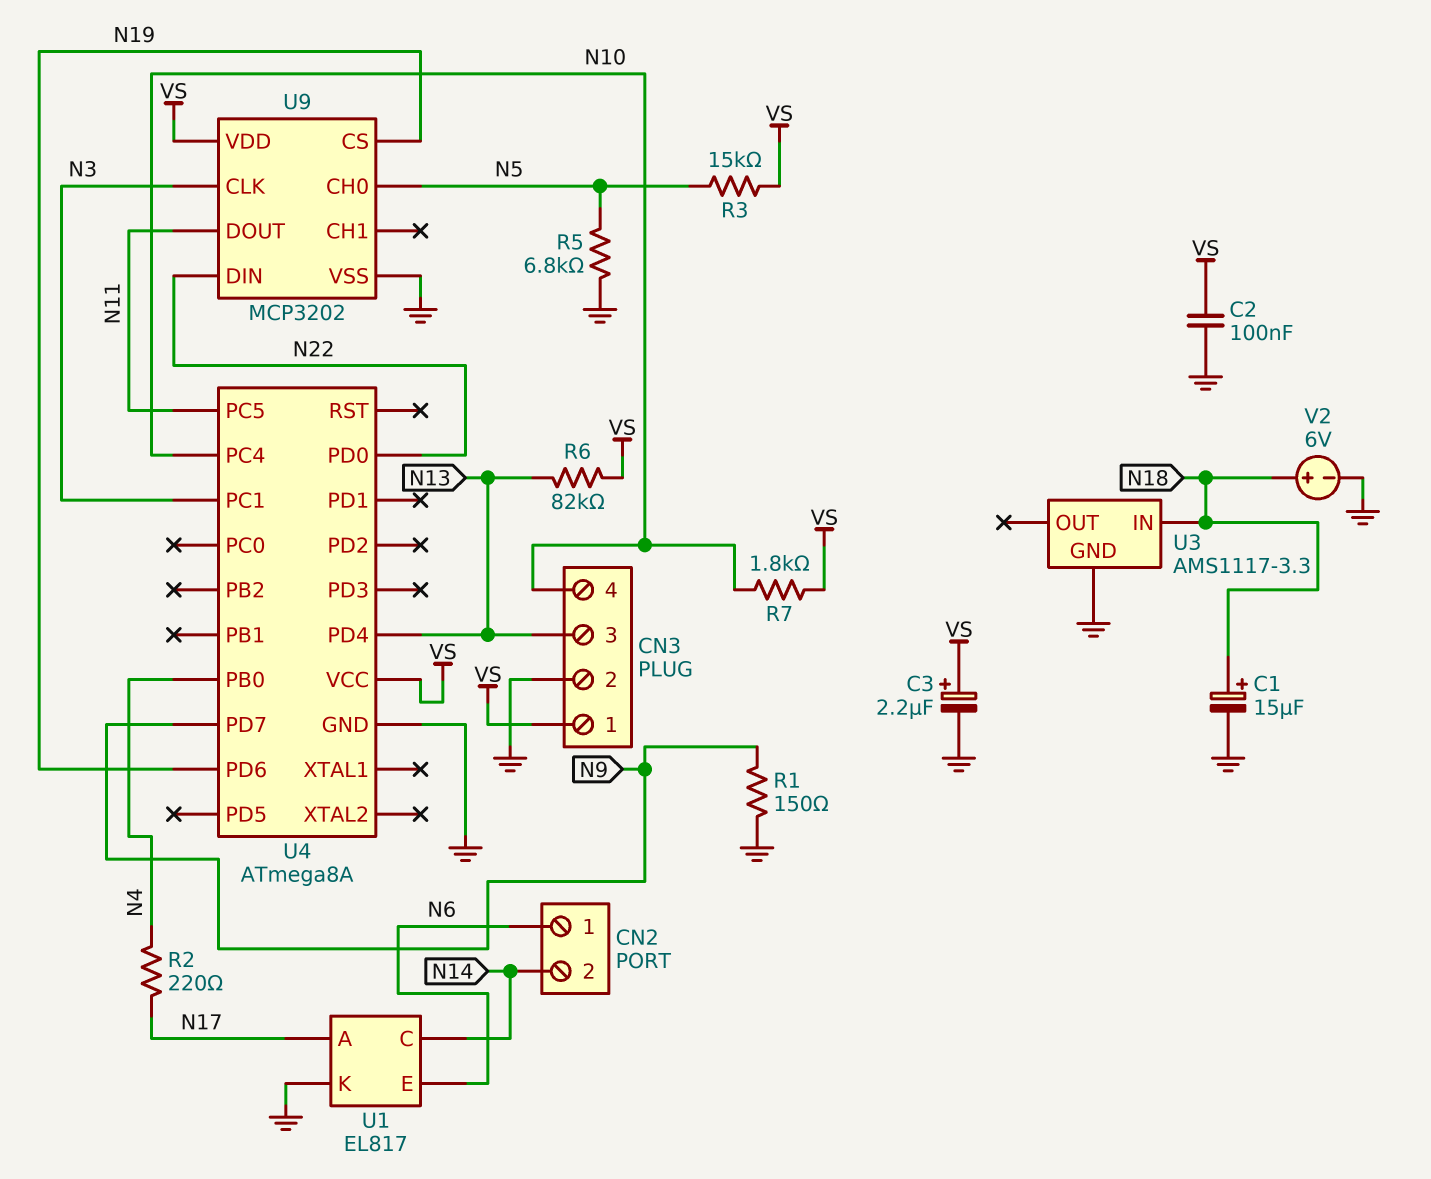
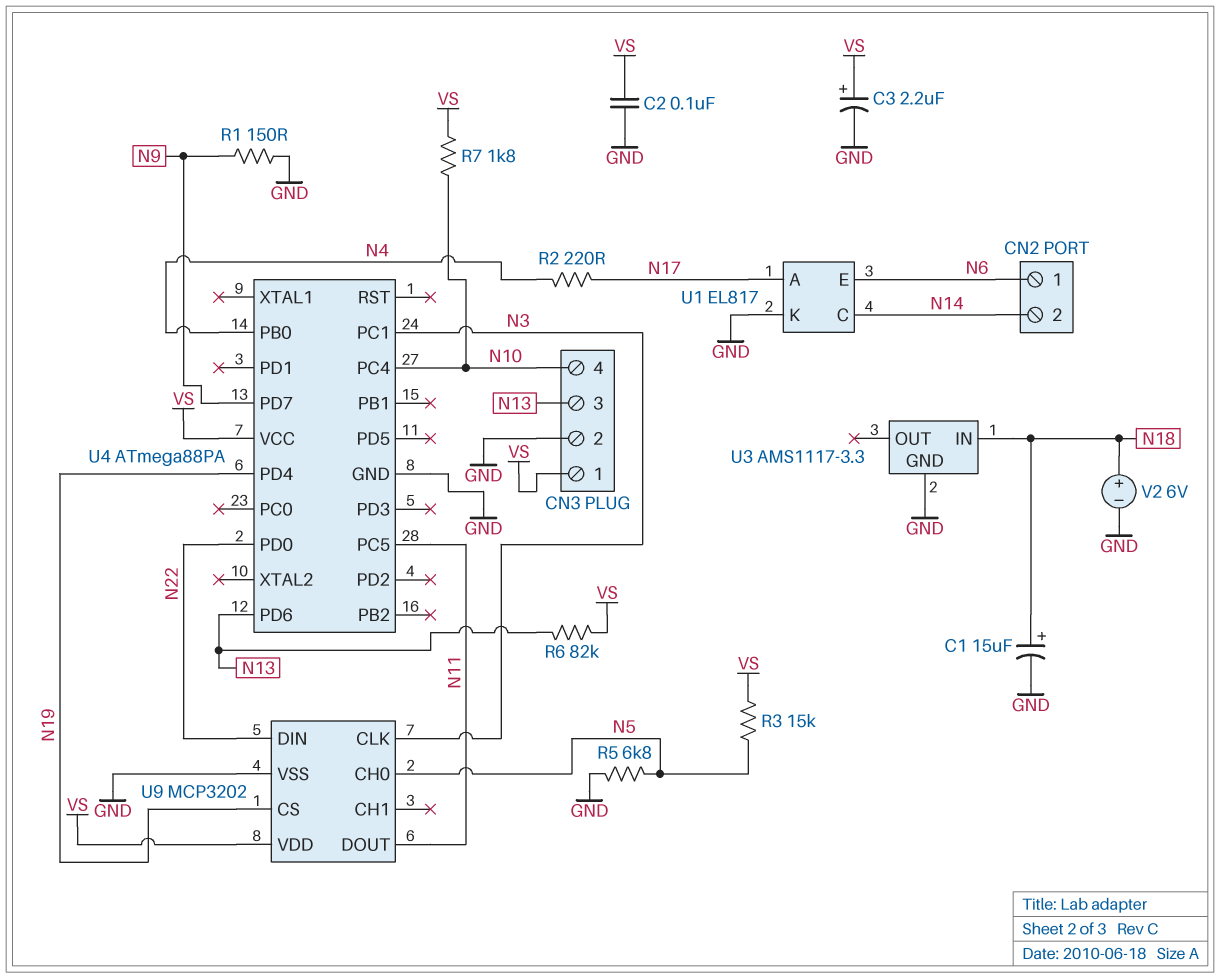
U4: ATmega8A -> ATmega88PA
U4 pin PD4: N13 -> N19
U4 pin PD6: N19 -> N13

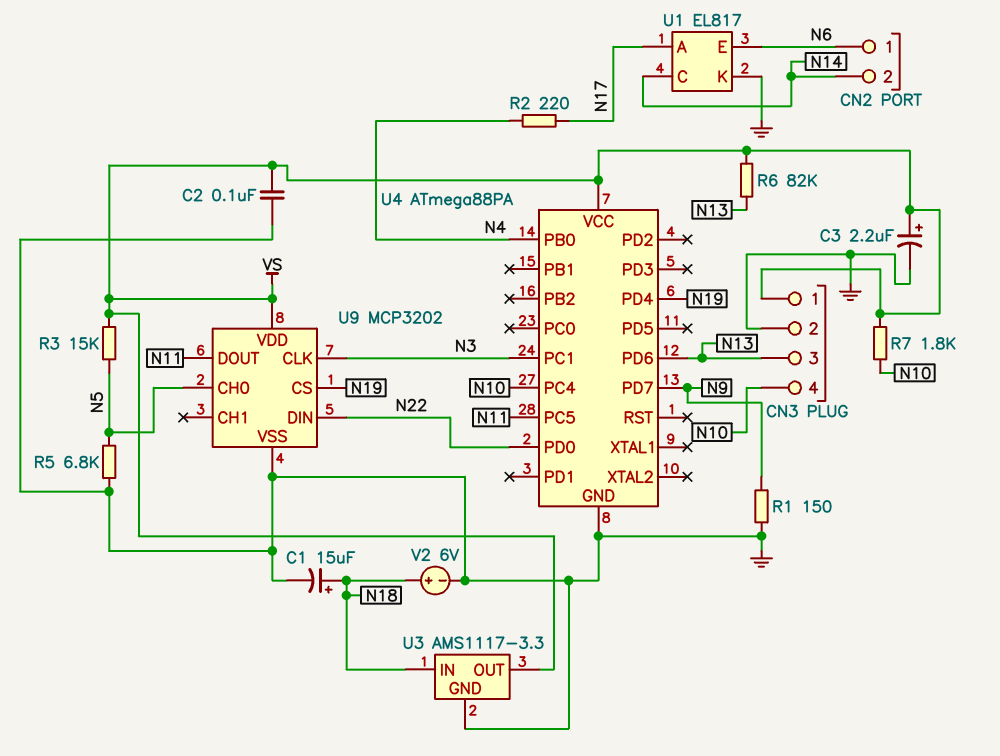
U3 pin OUT: none -> VS

